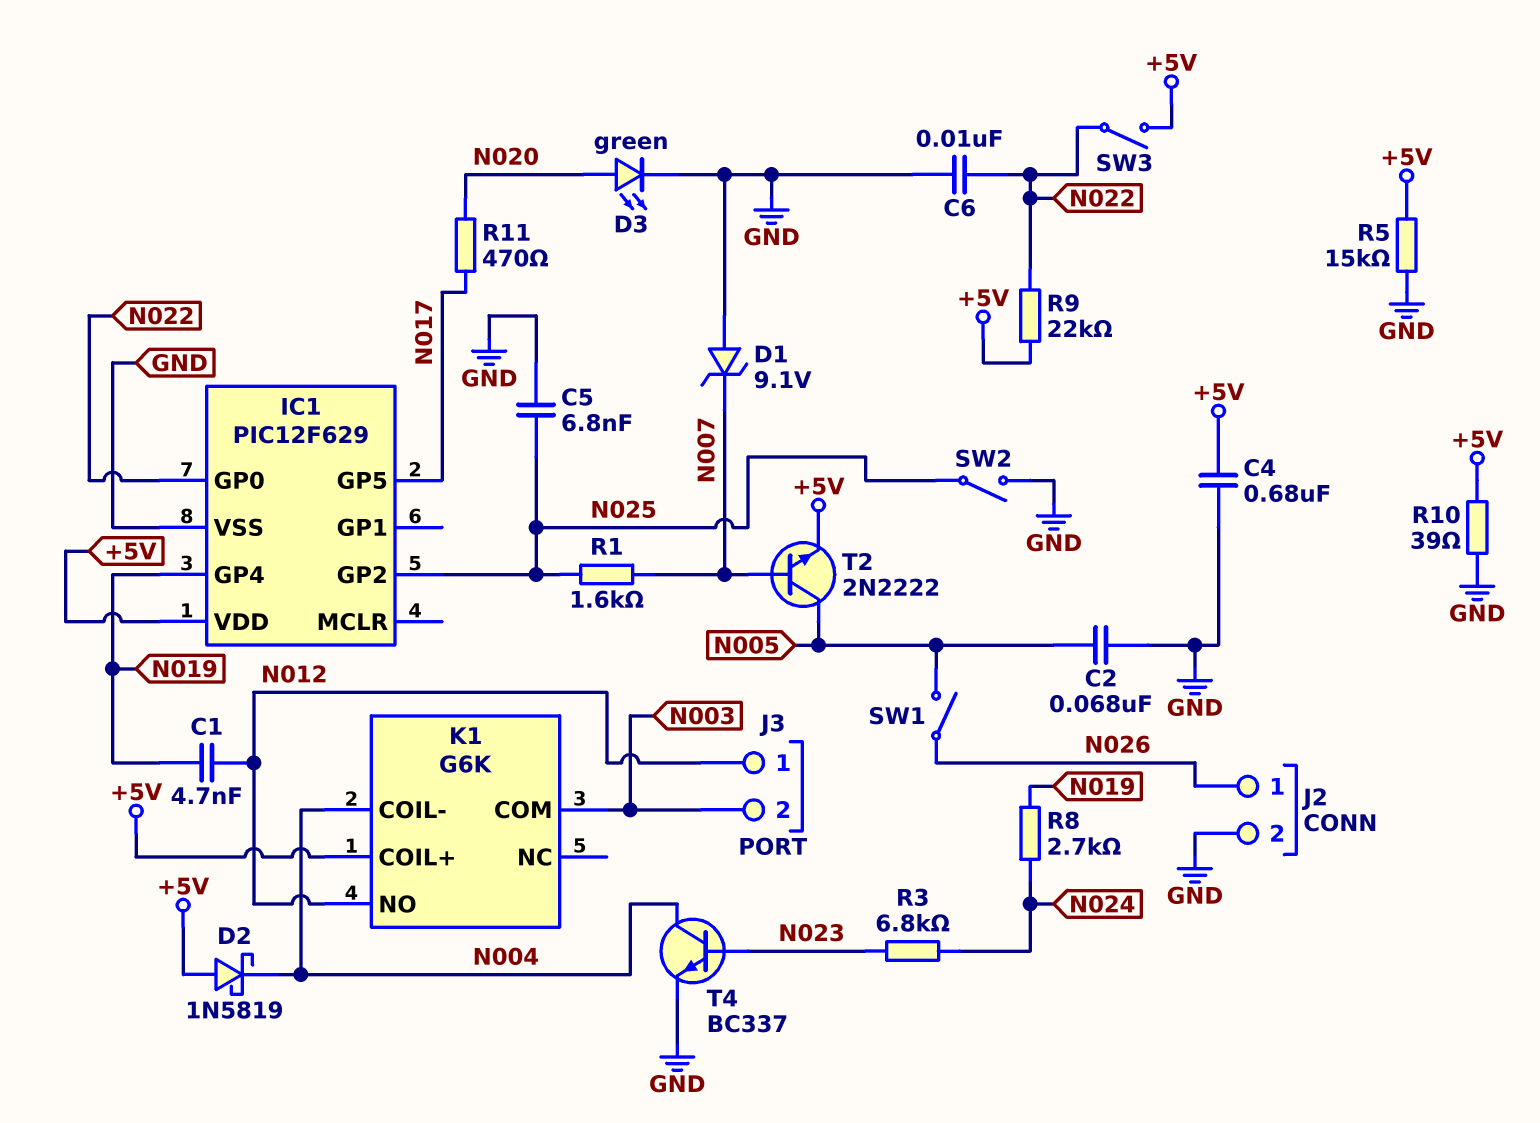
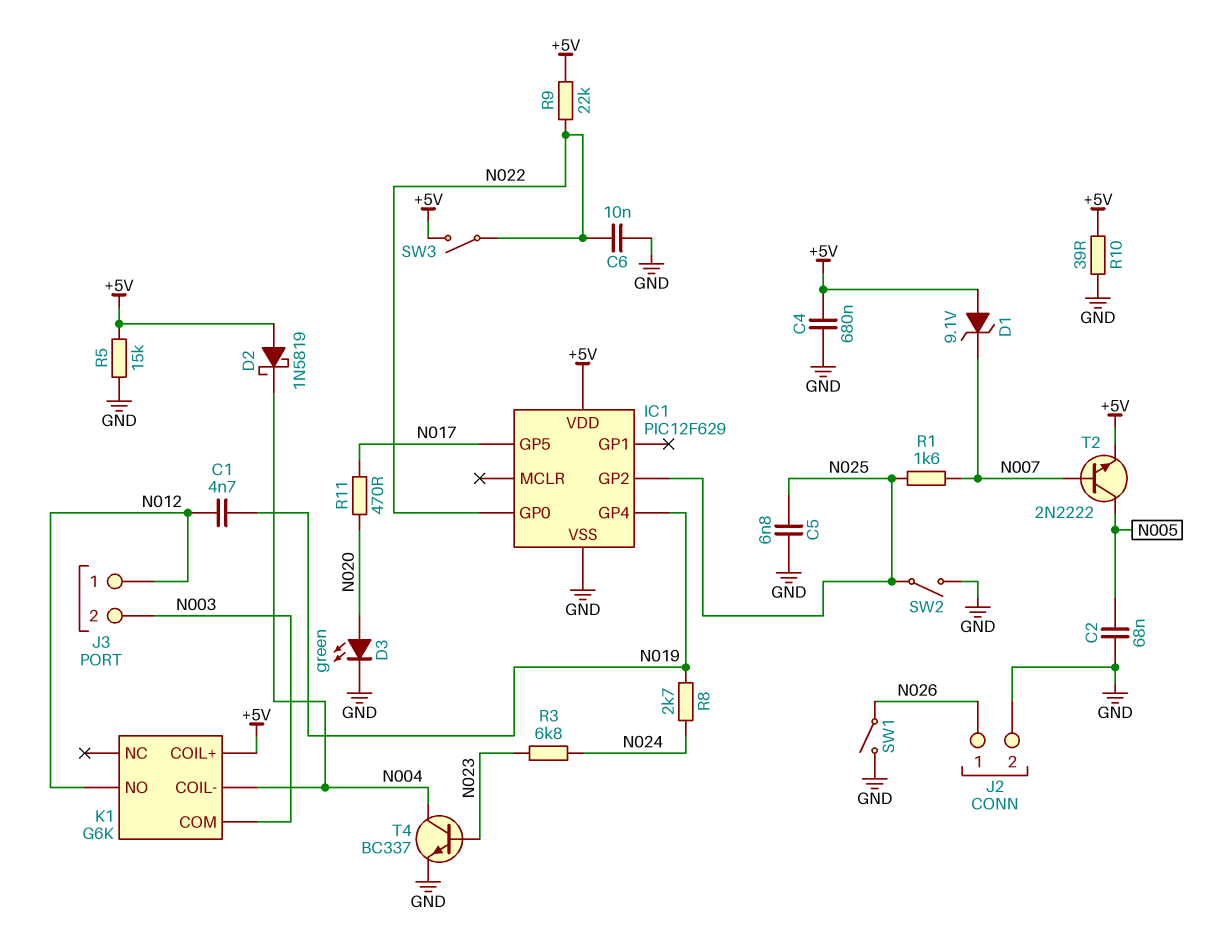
D1: zener 9.1V (A GND, K N007) -> zener 9.1V (A +5V, K N007)
SW1: switch (N005, N026) -> switch (GND, N026)

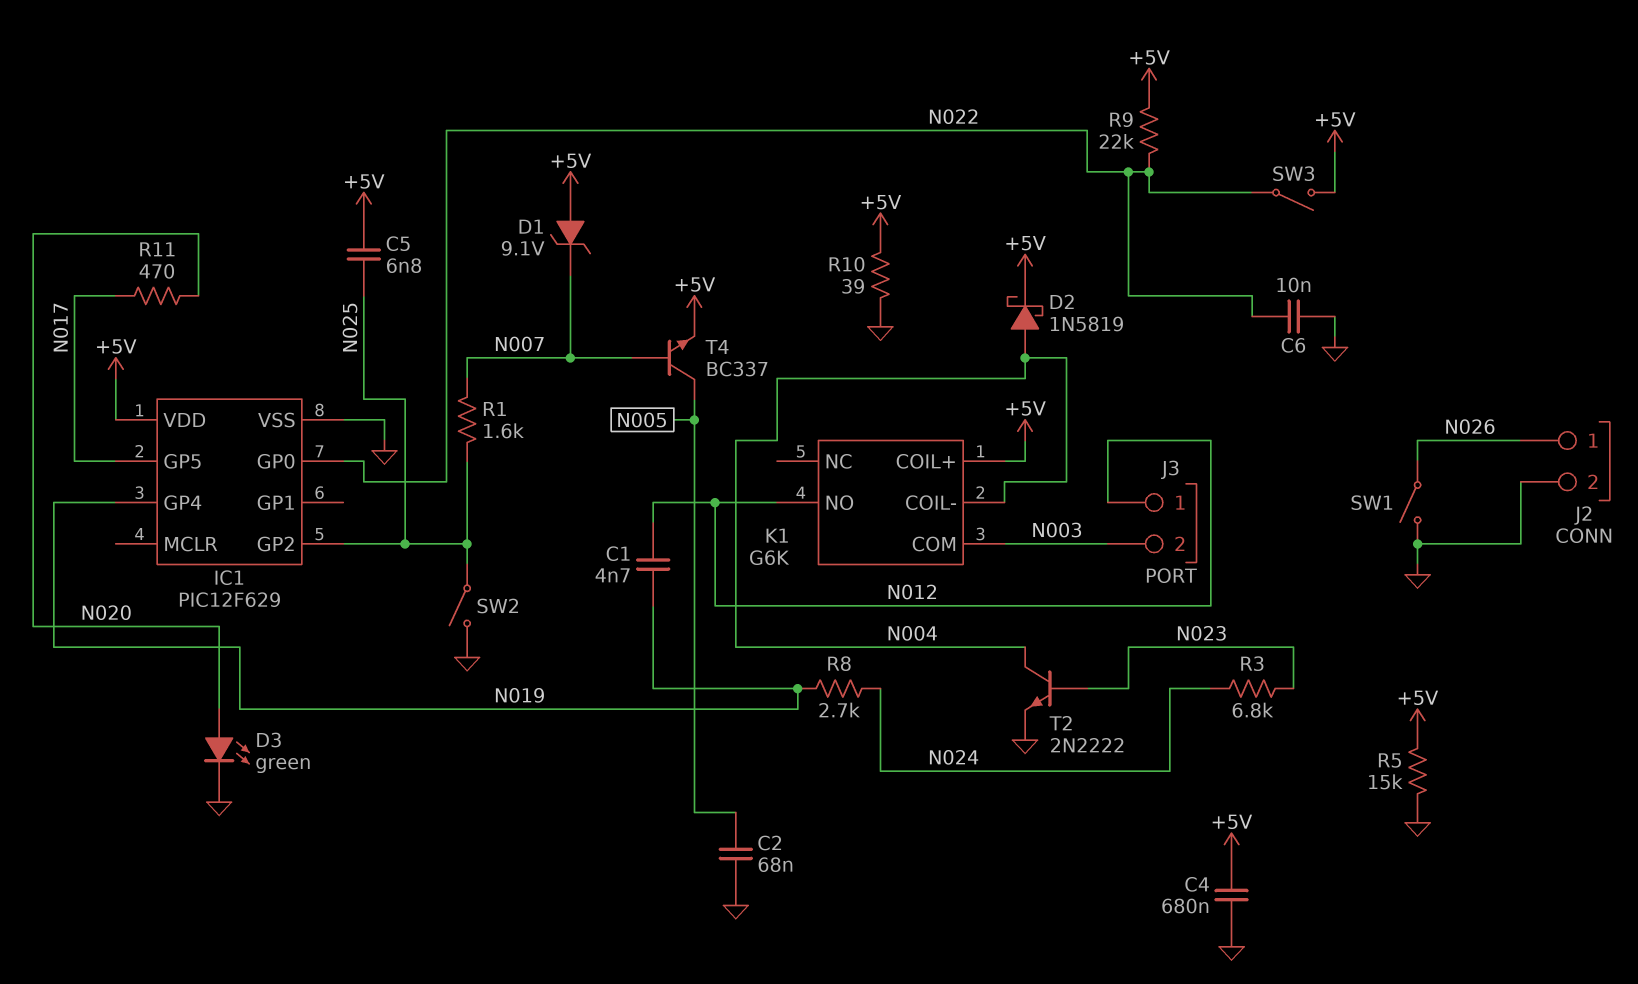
C5: 6.8nF (GND, N025) -> 6.8nF (+5V, N025)
D2: schottky 1N5819 (A +5V, K N004) -> schottky 1N5819 (A N004, K +5V)
T2: NPN 2N2222 (B N007, C N005, E +5V) -> NPN 2N2222 (B N023, C N004, E GND)
T4: NPN BC337 (B N023, C N004, E GND) -> NPN BC337 (B N007, C N005, E +5V)

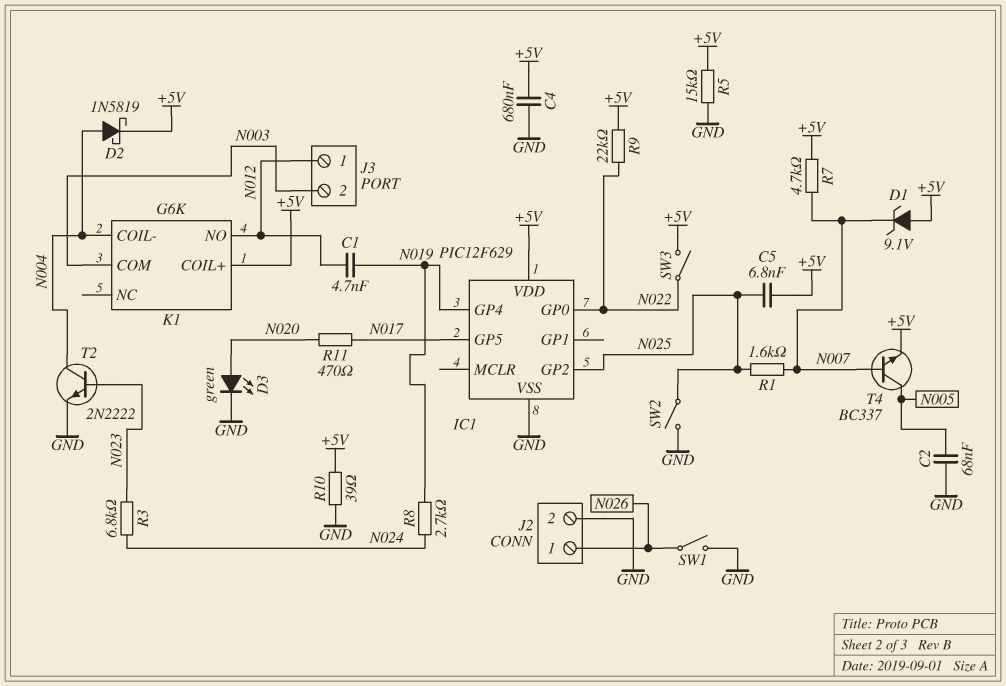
C6: 10nF (GND, N022) -> none
R7: none -> 4.7k (+5V, N007)

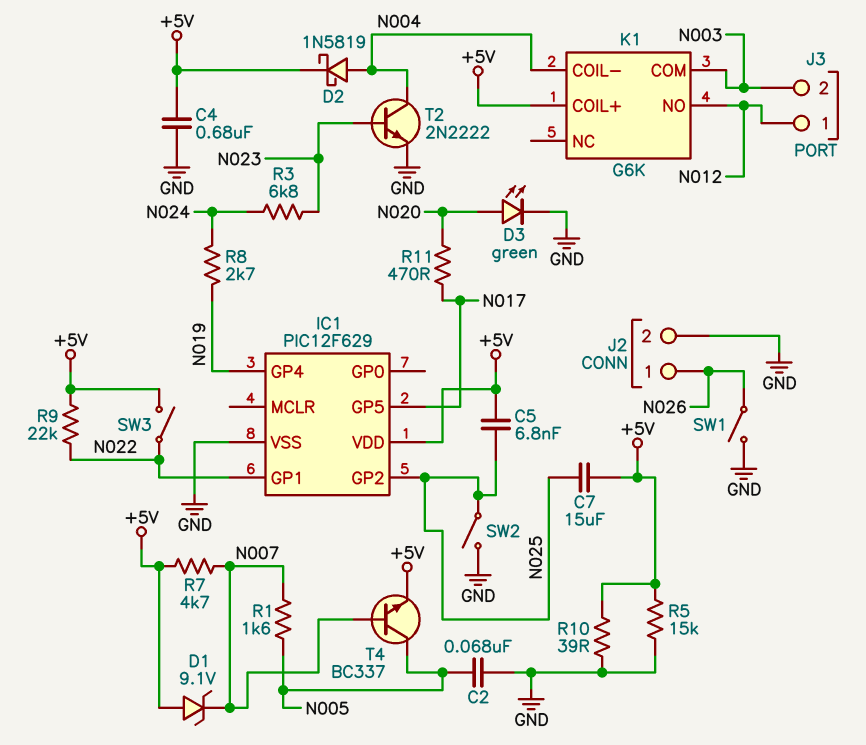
C1: 4.7nF (N012, N019) -> none
C7: none -> 15uF (+5V, N025)
IC1 pin GP0: N022 -> none
IC1 pin GP1: none -> N022
R1: 1.6k (N007, N025) -> 1.6k (N005, N007)

